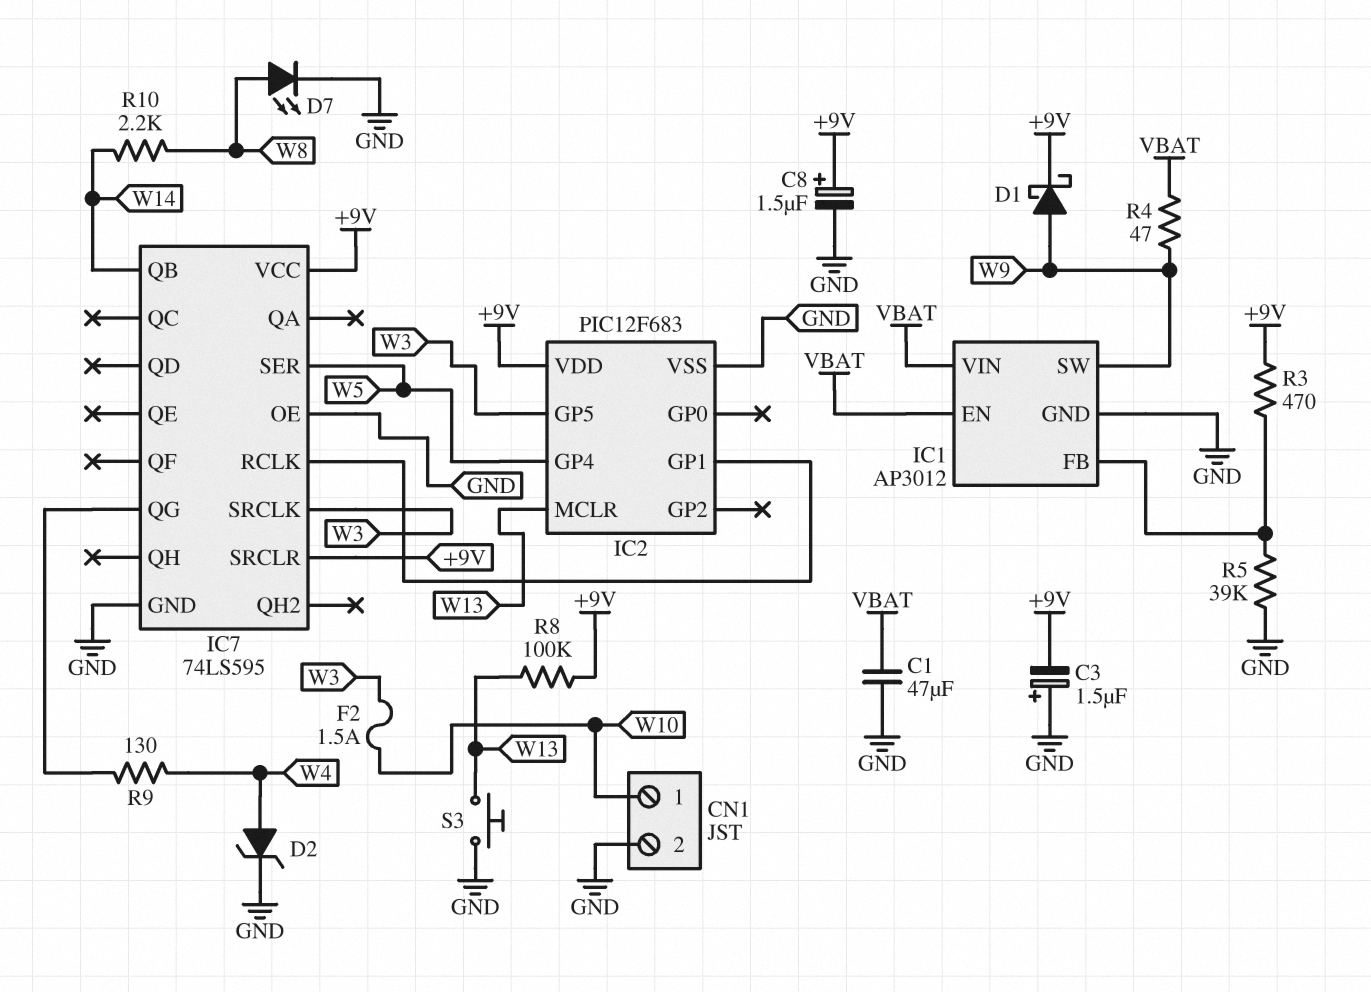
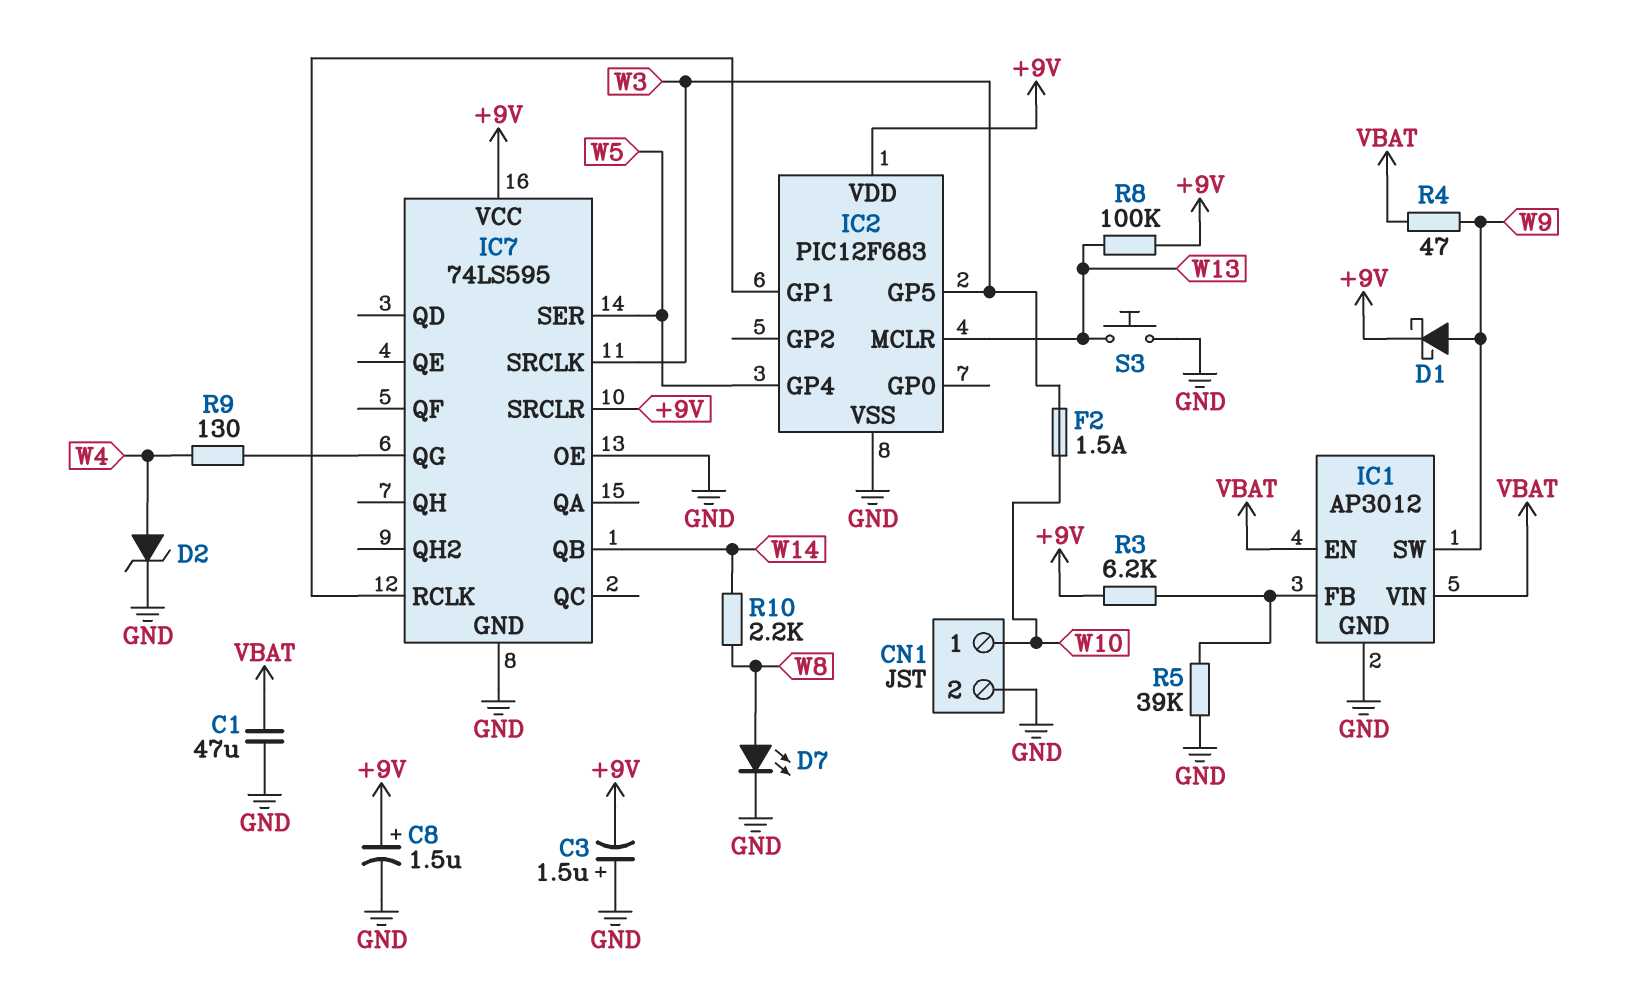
R3: 470 (+9V, IC1/FB) -> 6.2k (+9V, IC1/FB)

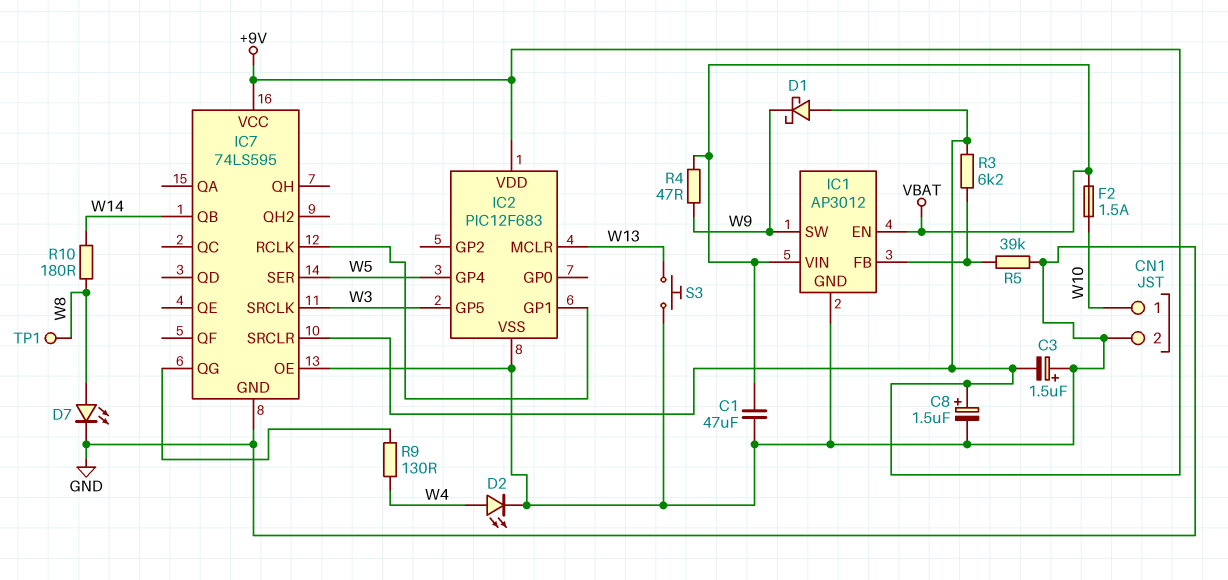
D1: schottky (A W9, K +9V) -> schottky (A +9V, K W9)
D2: zener (A W4, K GND) -> LED (A W4, K GND)
F2: 1.5A (W3, W10) -> 1.5A (VBAT, W10)
R8: 100k (+9V, W13) -> none
R10: 2.2k (W8, W14) -> 180 (W8, W14)
TP1: none -> test point (W8)

